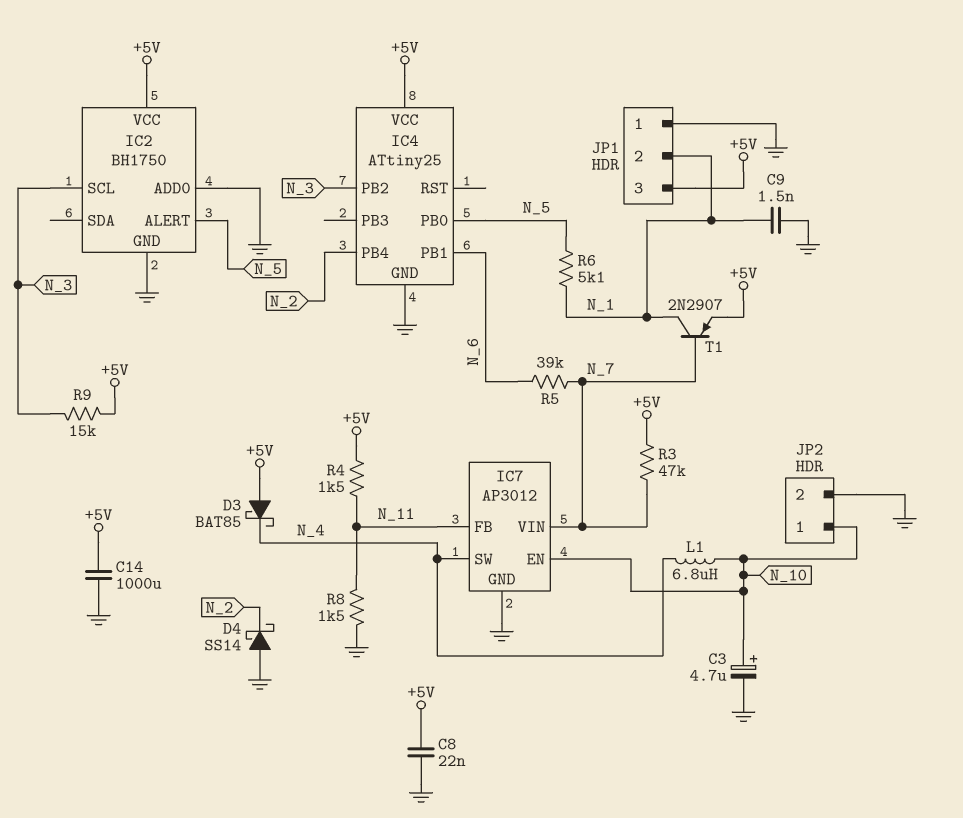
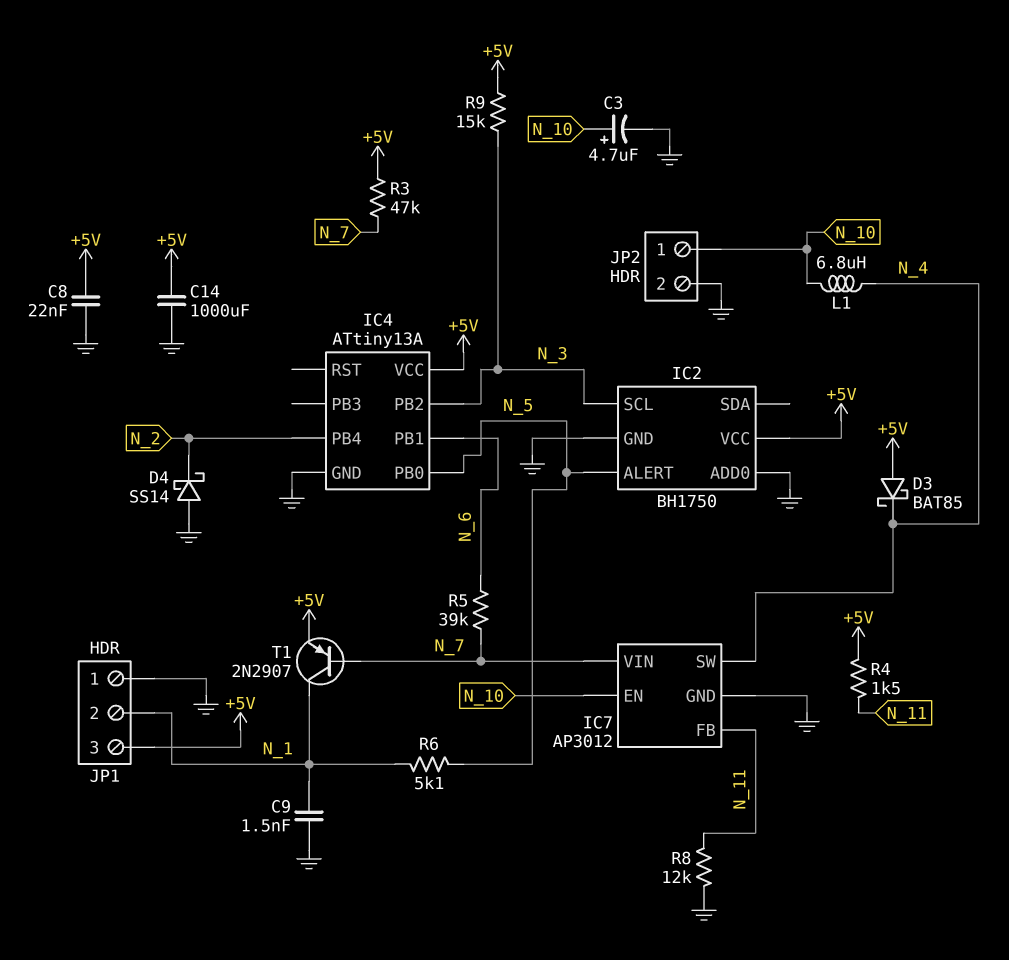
IC4: ATtiny25 -> ATtiny13A
R8: 1.5k (GND, N_11) -> 12k (GND, N_11)

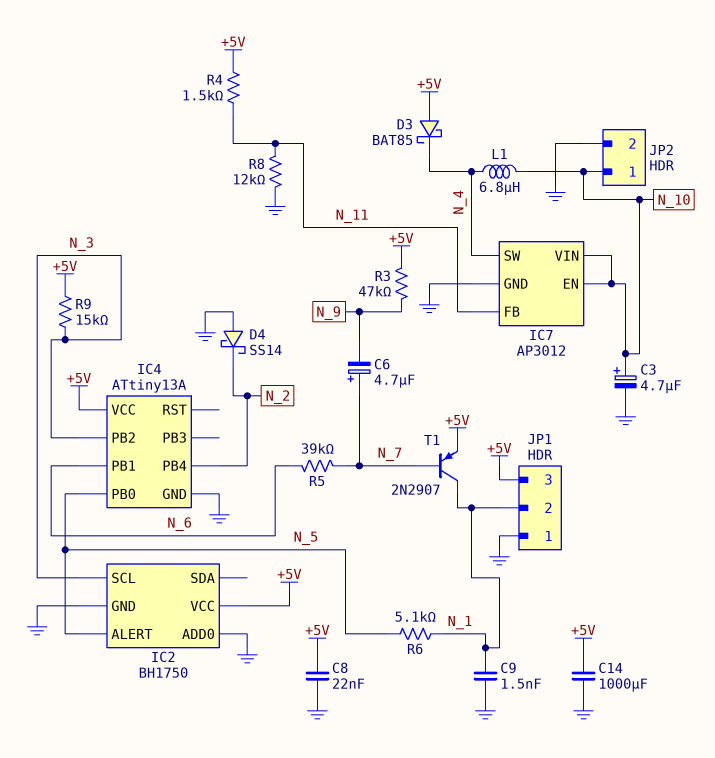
C6: none -> 4.7uF (plus N_7, minus N_9)
IC7 pin VIN: N_7 -> N_10
R3: 47k (+5V, N_7) -> 47k (+5V, N_9)

